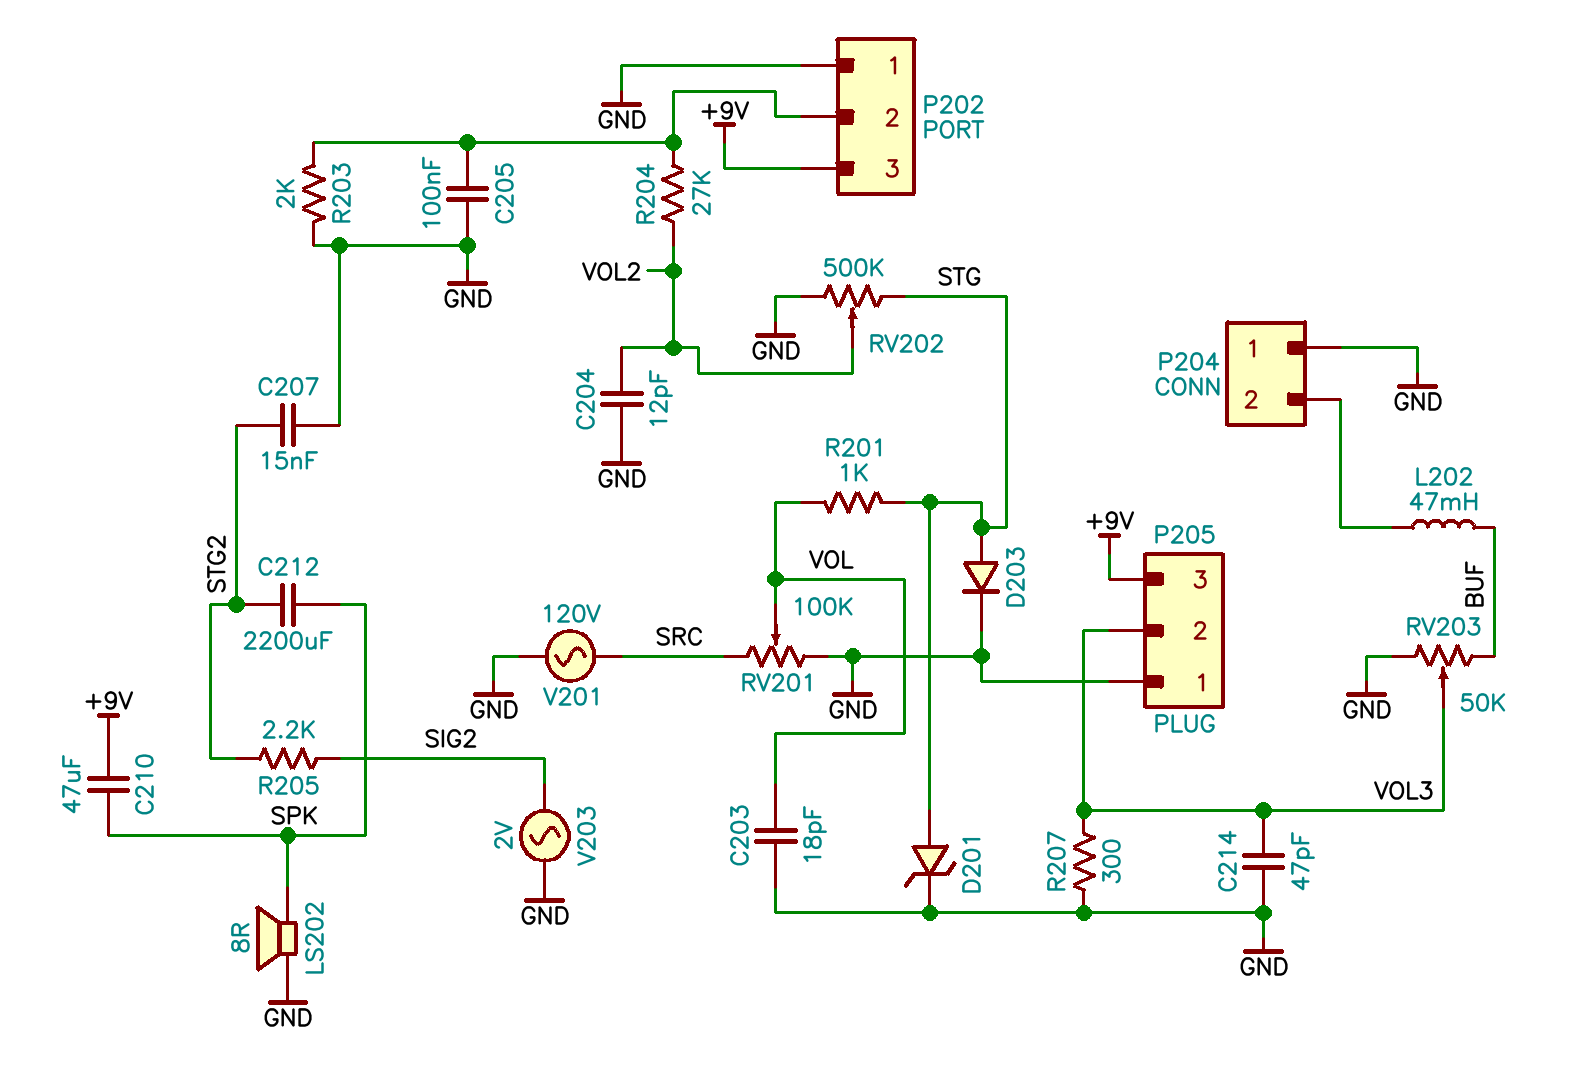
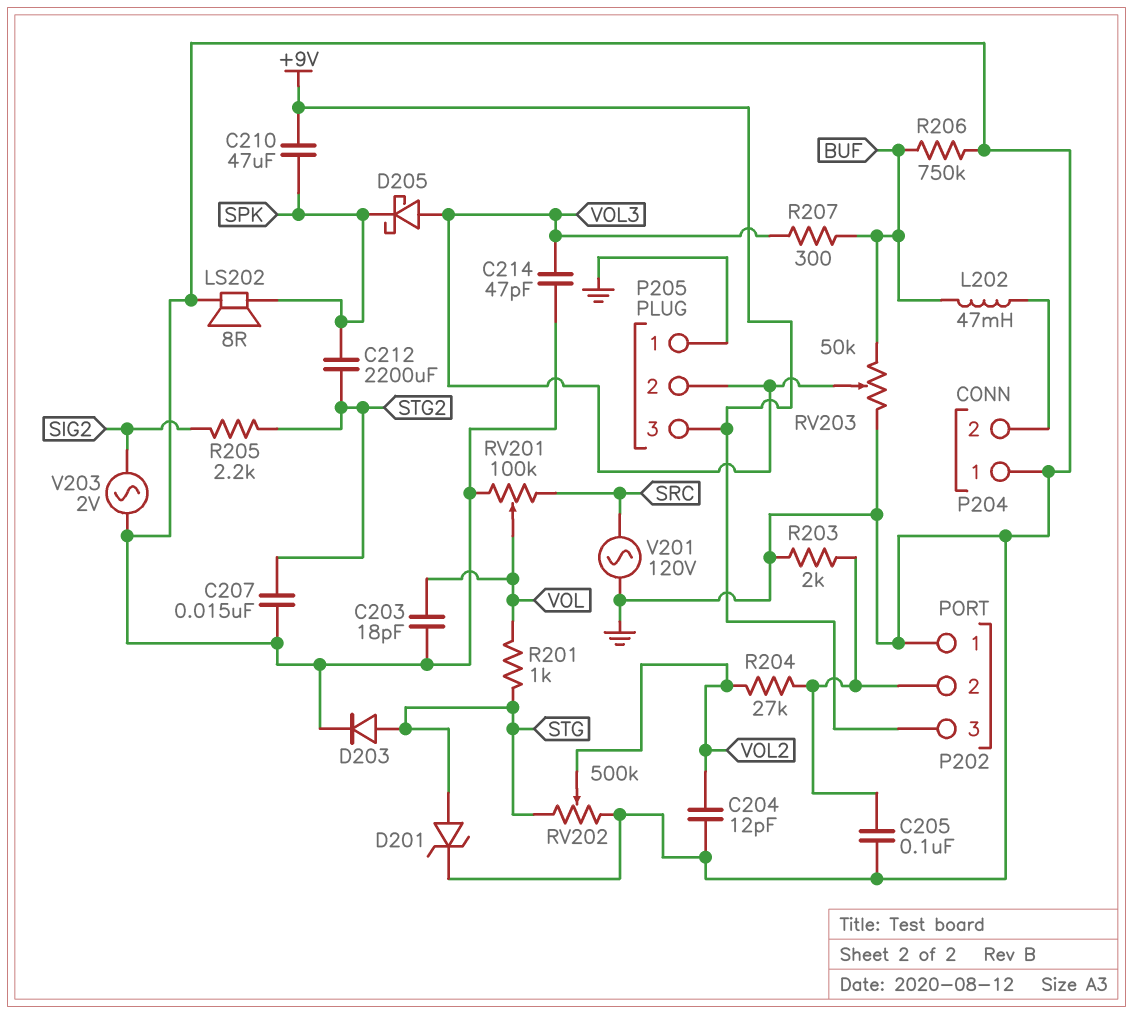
D205: none -> schottky (A VOL3, K SPK)
R206: none -> 750k (BUF, GND)
R207: 300 (GND, VOL3) -> 300 (BUF, VOL3)

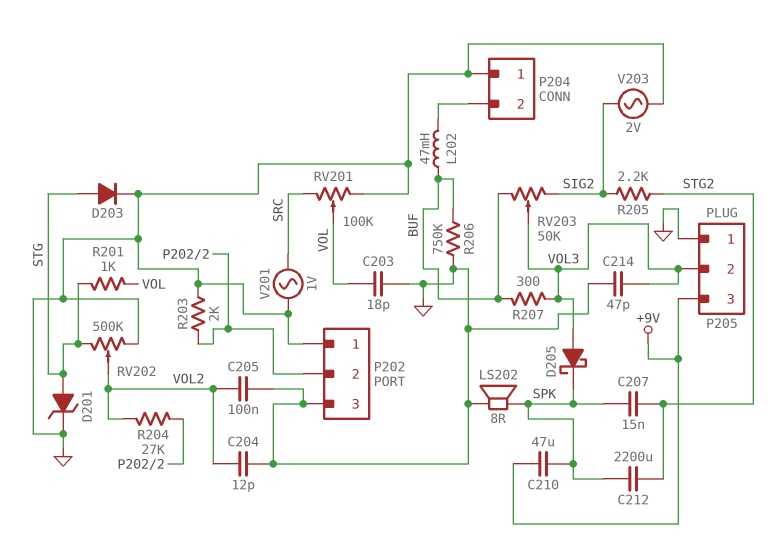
C205: 100nF (GND, P202/2) -> 100nF (GND, VOL2)
C207: 15nF (GND, STG2) -> 15nF (SPK, STG2)
P202 pin 3: +9V -> GND
RV203: 50k (BUF, GND, wiper VOL3) -> 50k (BUF, SIG2, wiper VOL3)
V201: AC 120V (GND, SRC) -> AC 1V (GND, SRC)

